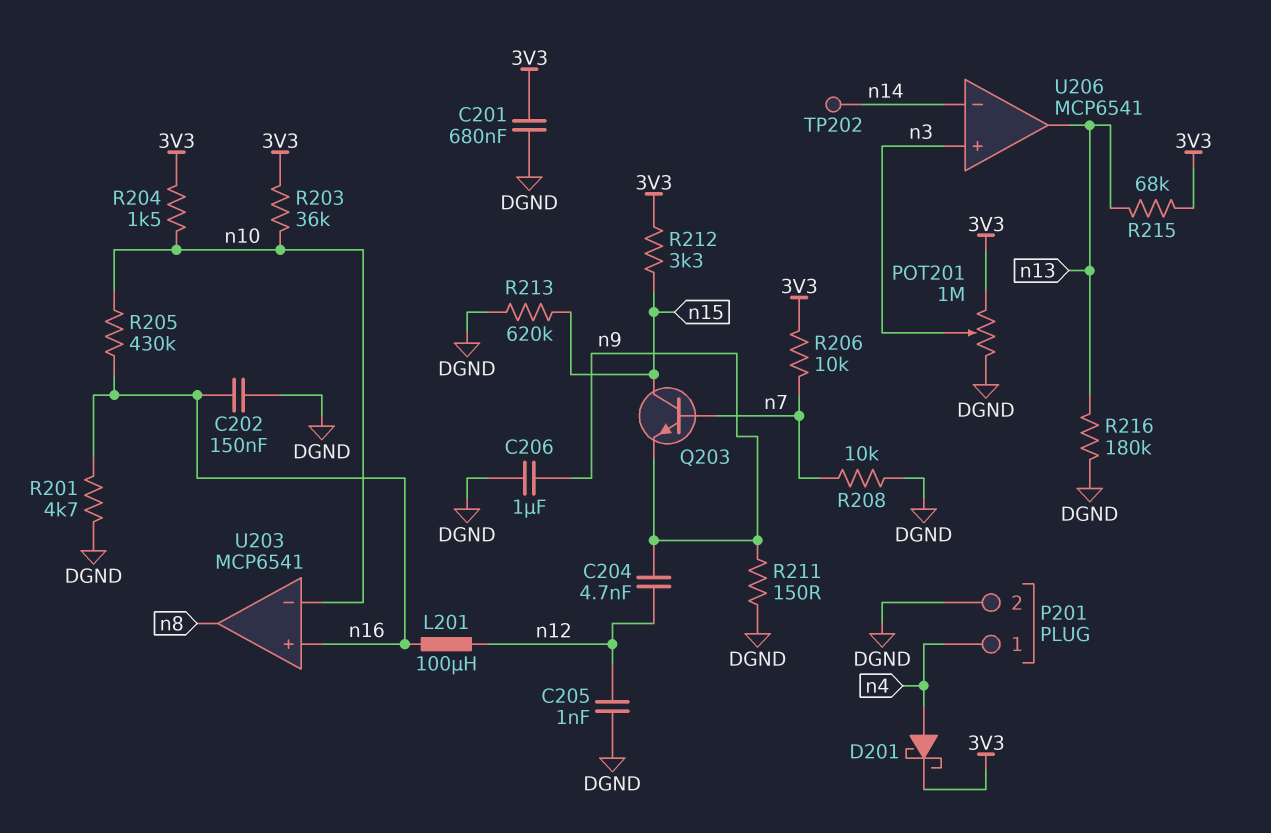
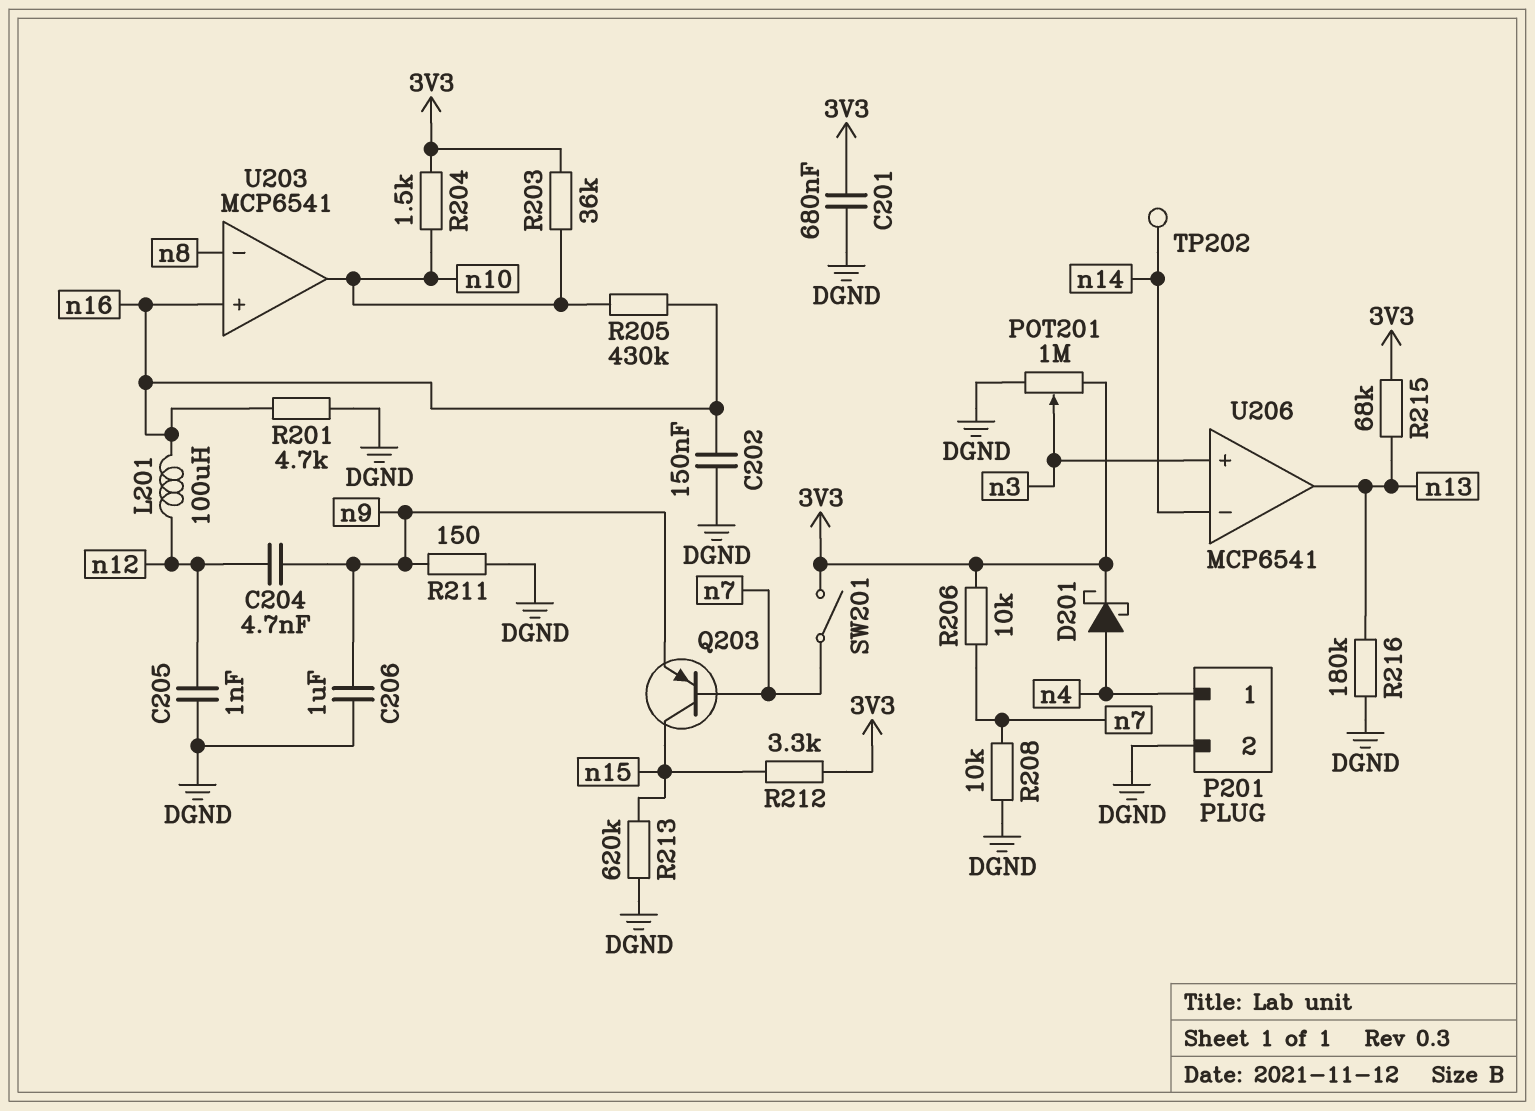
Q203: NPN (B n7, C n15, E n9) -> PNP (B n7, C n15, E n9)
SW201: none -> switch (3V3, n7)
U203 pin in-: n10 -> n8
U203 pin out: n8 -> n10

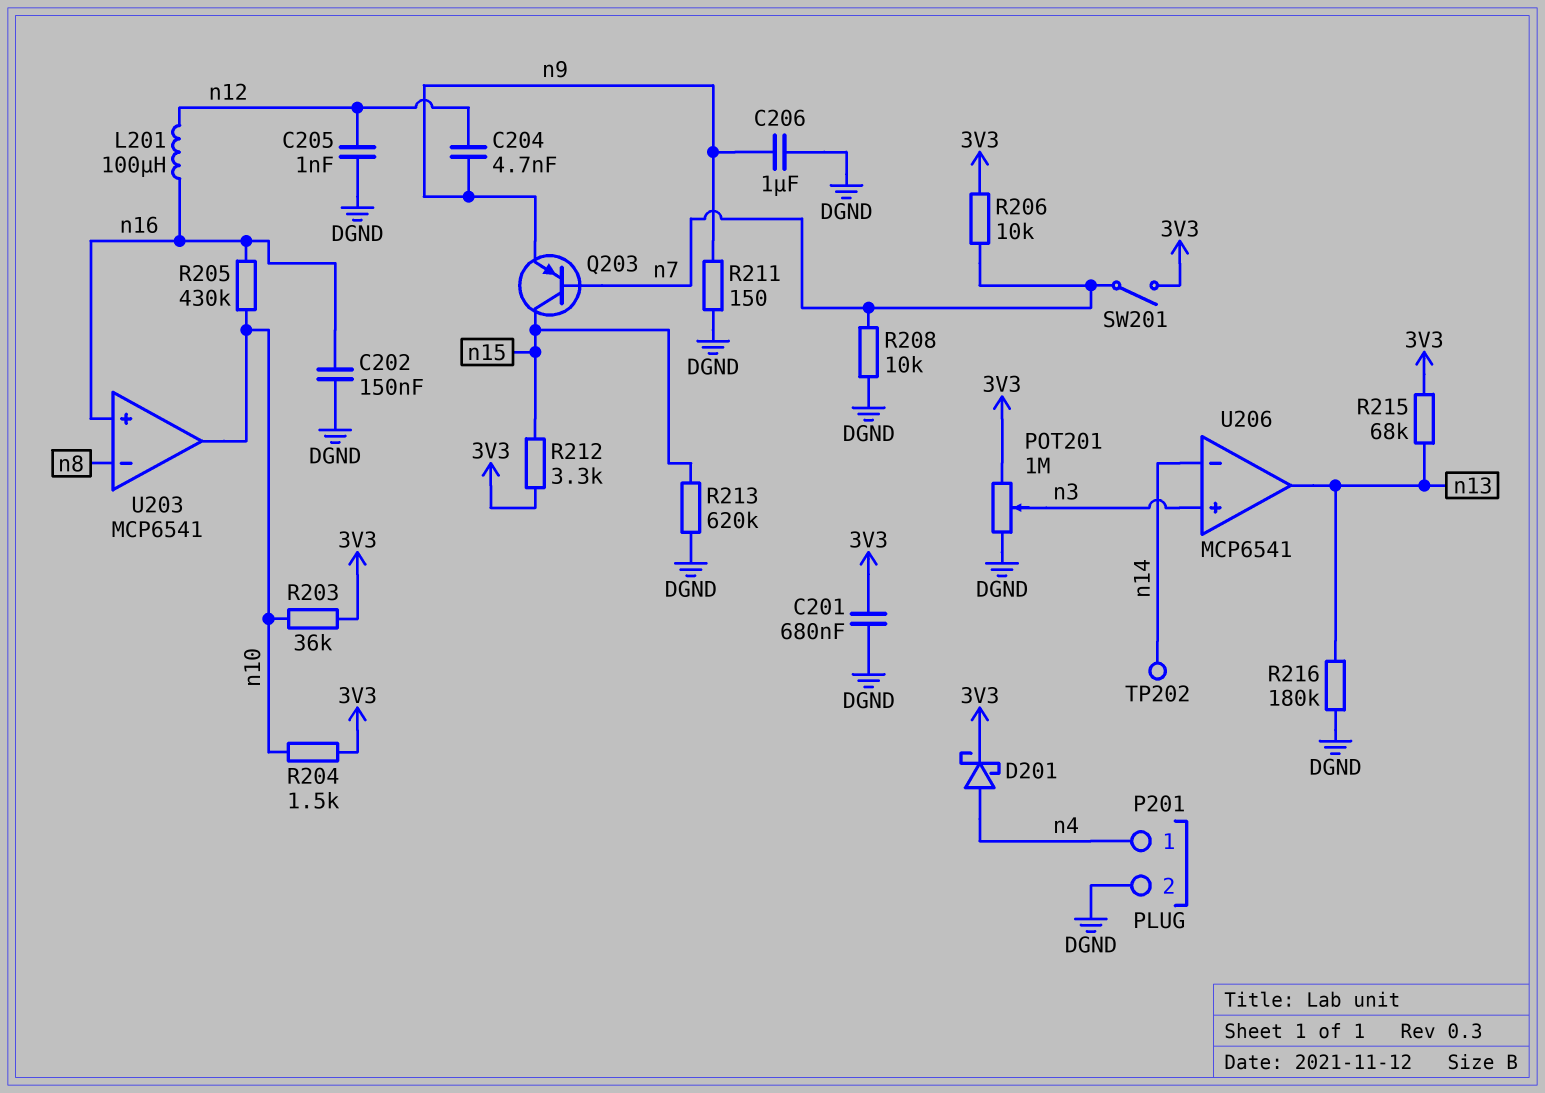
R201: 4.7k (DGND, n16) -> none

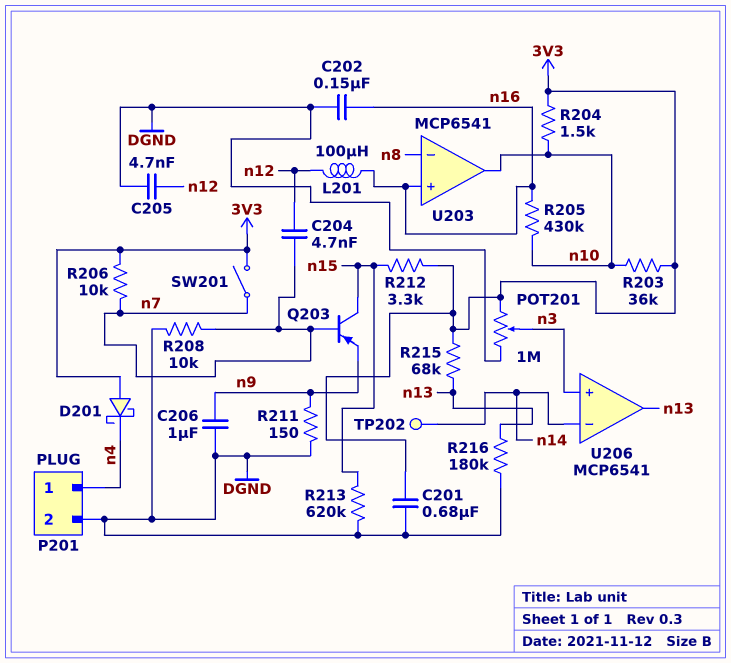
C204: 4.7nF (n9, n12) -> 4.7nF (n7, n12)
C205: 1nF (DGND, n12) -> 4.7nF (DGND, n12)
D201: schottky (A n4, K 3V3) -> schottky (A 3V3, K n4)

